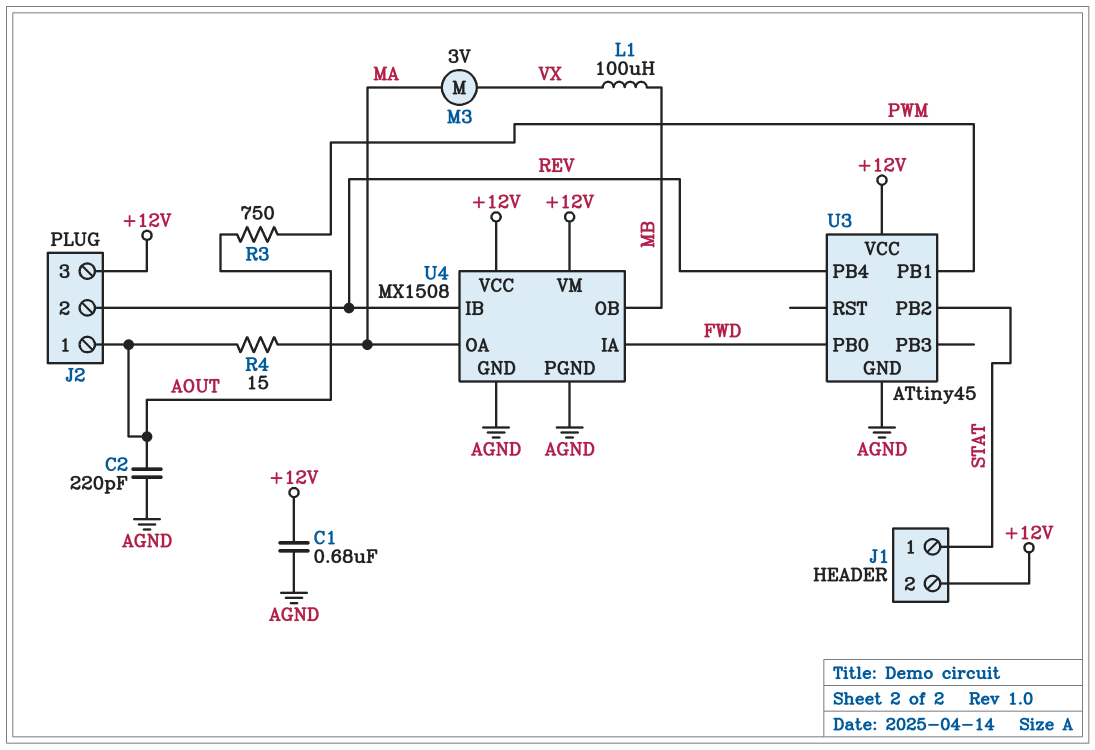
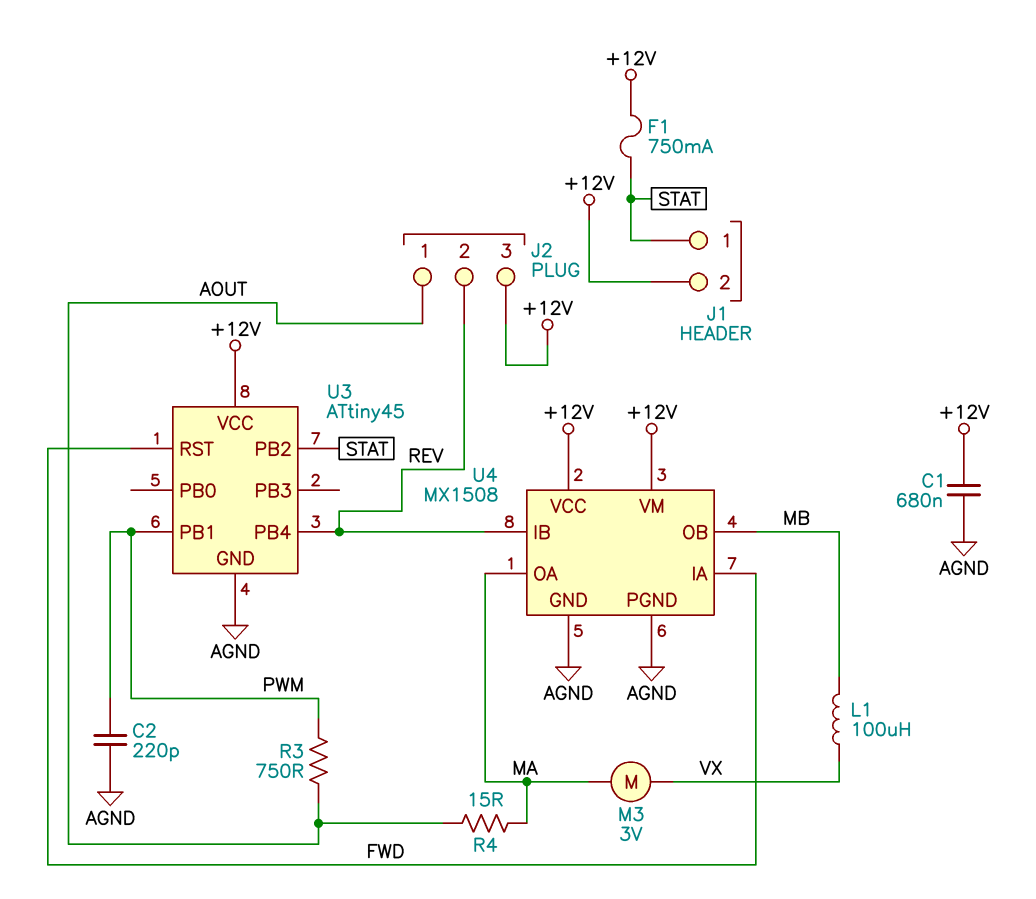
C2: 220pF (AGND, AOUT) -> 220pF (AGND, PWM)
F1: none -> 750mA (+12V, STAT)
U3 pin PB0: FWD -> none
U3 pin RST: none -> FWD

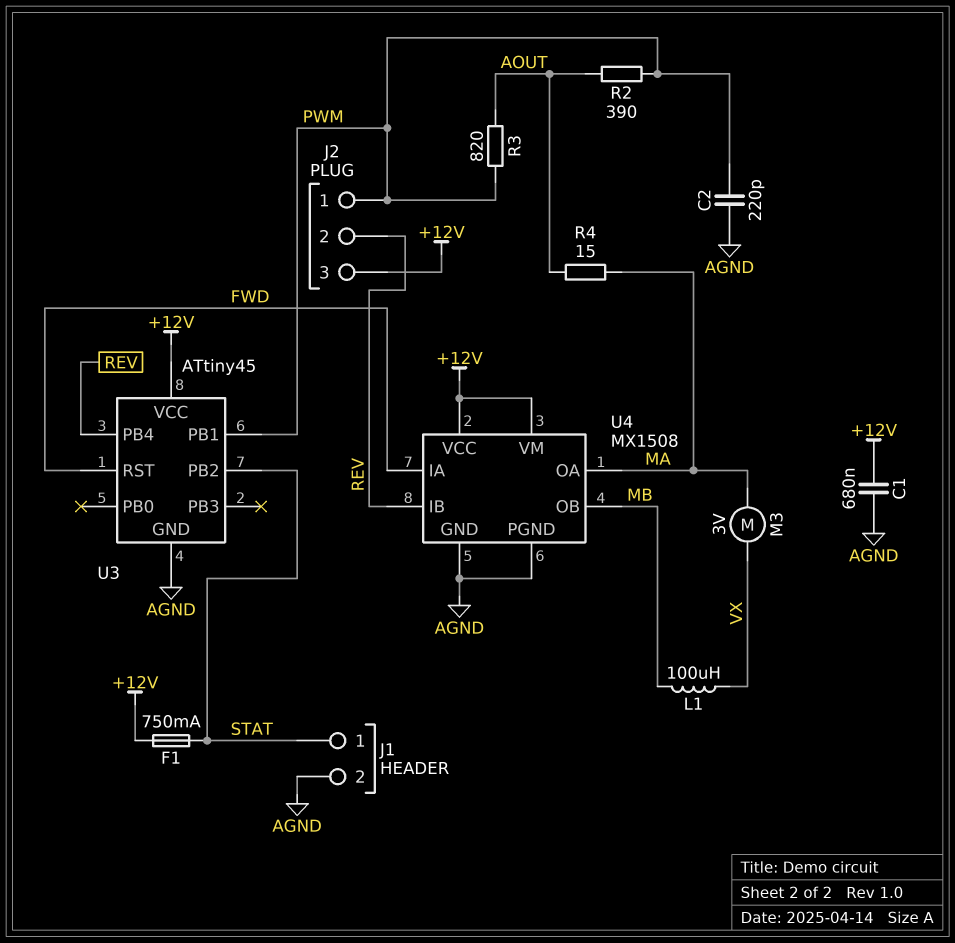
J1 pin 2: +12V -> AGND
J2 pin 1: AOUT -> PWM
R2: none -> 390 (AOUT, PWM)
R3: 750 (AOUT, PWM) -> 820 (AOUT, PWM)

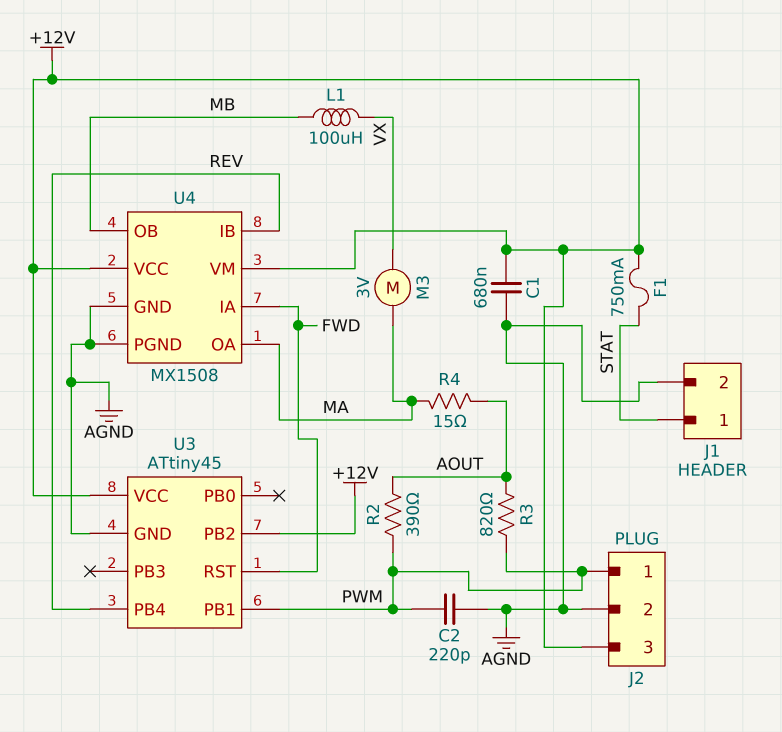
J2 pin 2: REV -> AGND
U3 pin PB2: STAT -> +12V

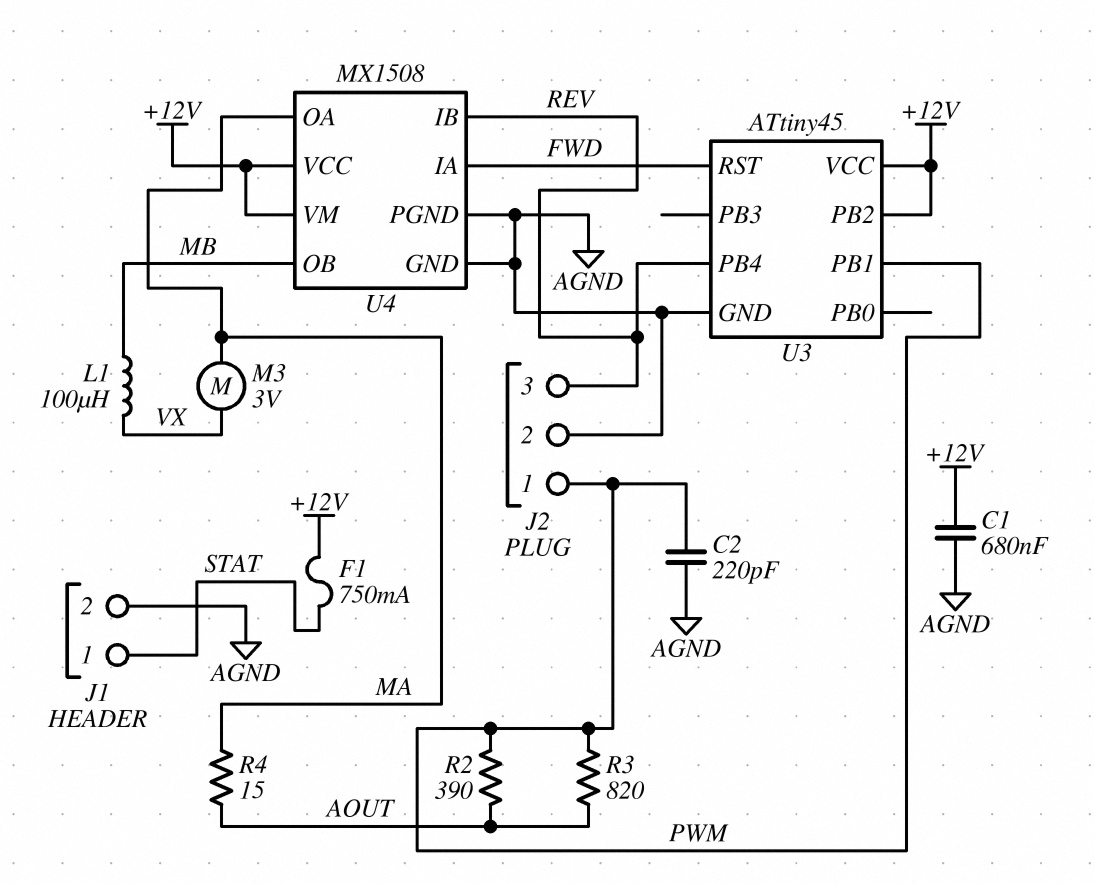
J2 pin 3: +12V -> REV

